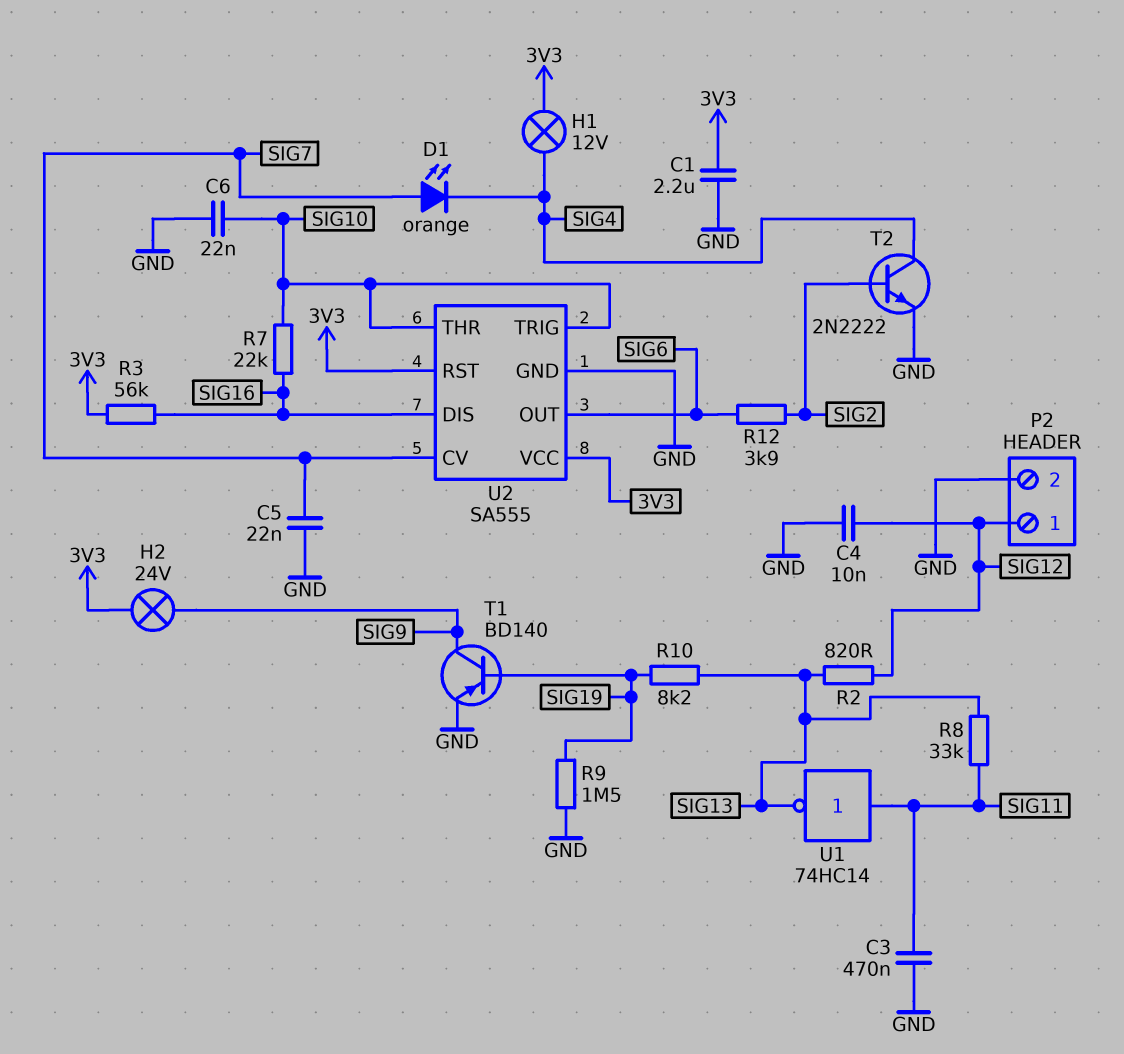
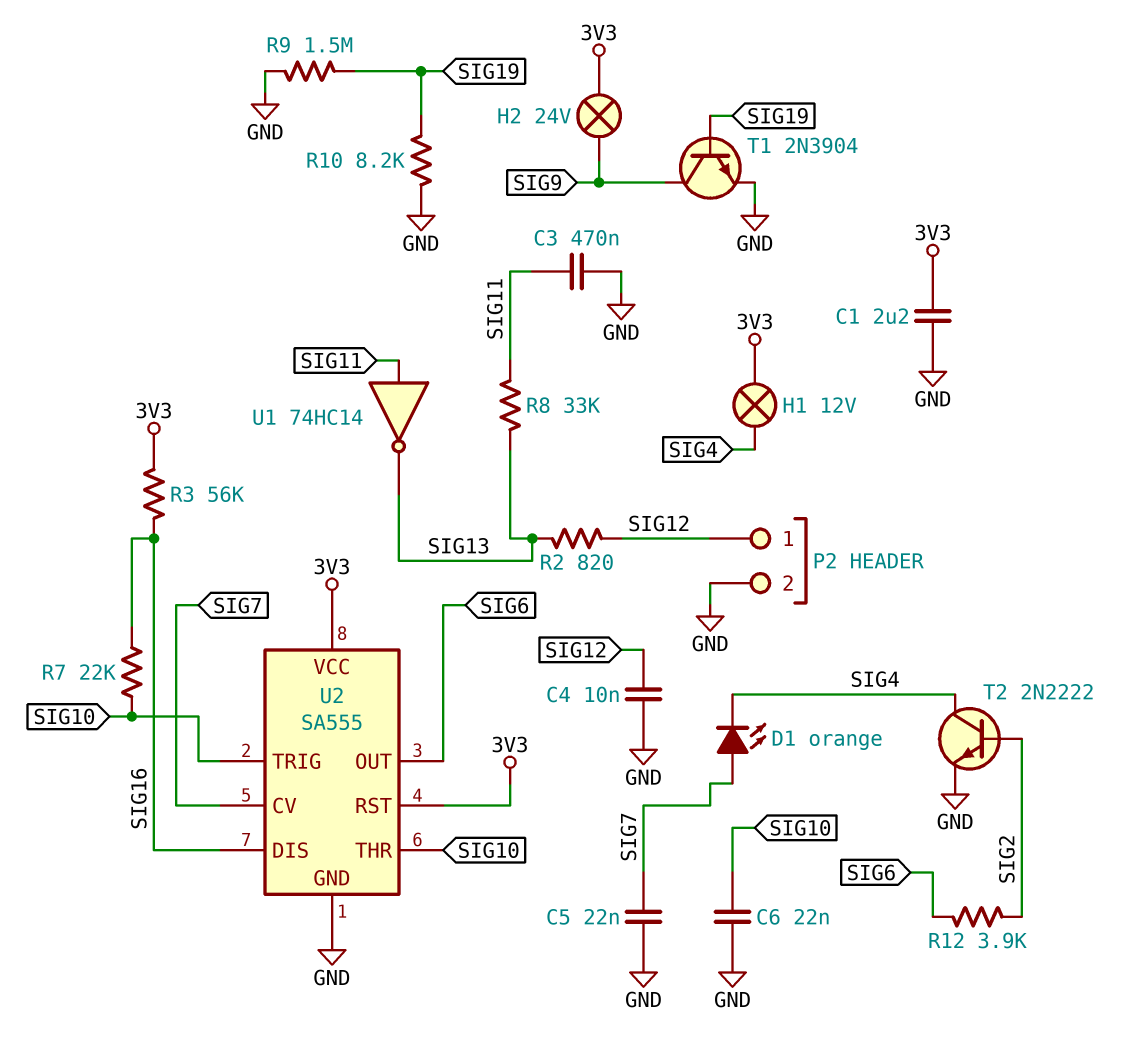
R10: 8.2k (SIG13, SIG19) -> 8.2k (GND, SIG19)
T1: PNP BD140 (B SIG19, C SIG9, E GND) -> NPN 2N3904 (B SIG19, C SIG9, E GND)

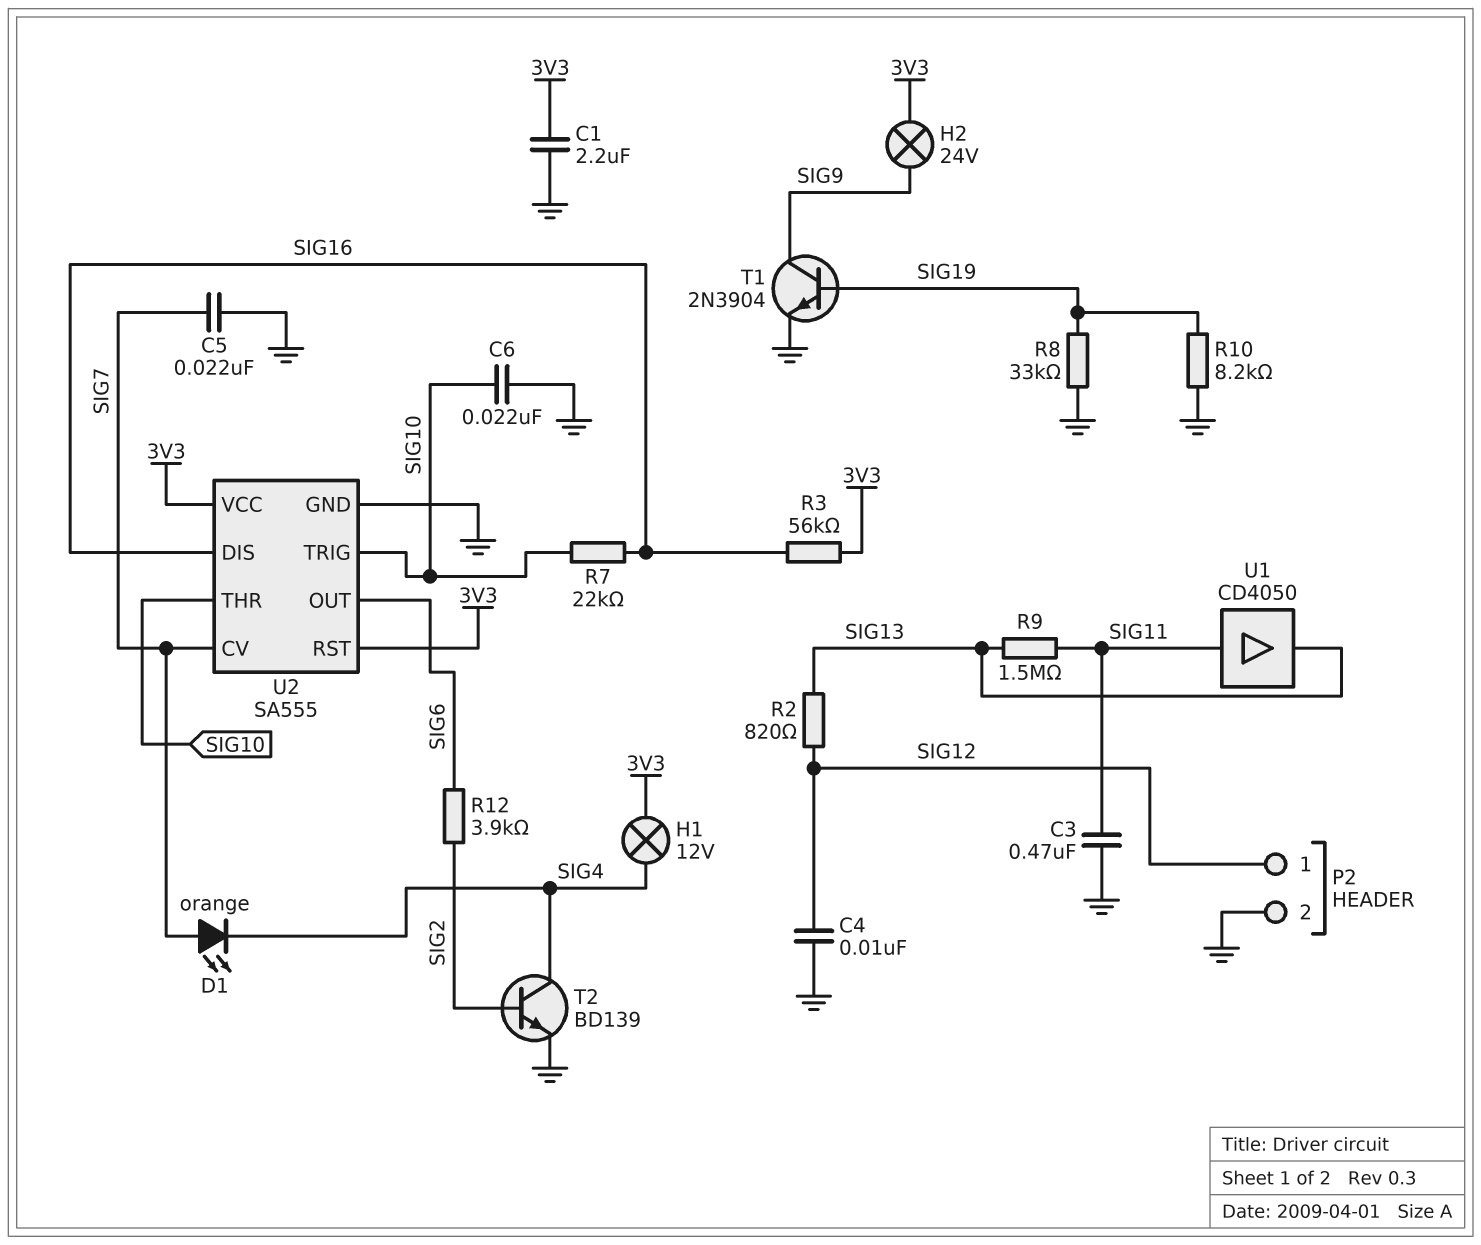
R8: 33k (SIG11, SIG13) -> 33k (GND, SIG19)
R9: 1.5M (GND, SIG19) -> 1.5M (SIG11, SIG13)
T2: NPN 2N2222 (B SIG2, C SIG4, E GND) -> NPN BD139 (B SIG2, C SIG4, E GND)
U1: NOT 74HC14 (in SIG11, out SIG13) -> buffer CD4050 (in SIG11, out SIG13)

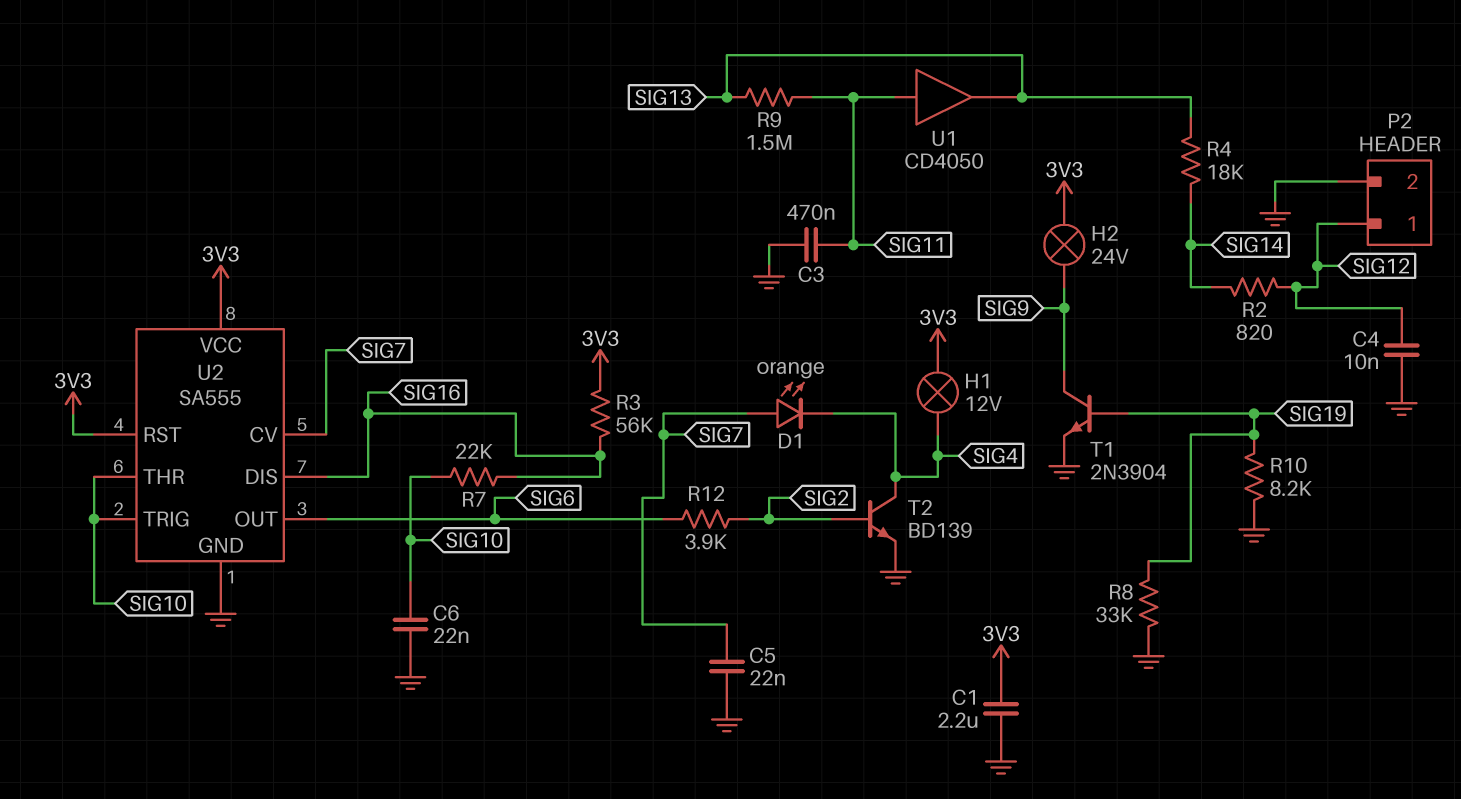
R2: 820 (SIG12, SIG13) -> 820 (SIG12, SIG14)
R4: none -> 18k (SIG13, SIG14)

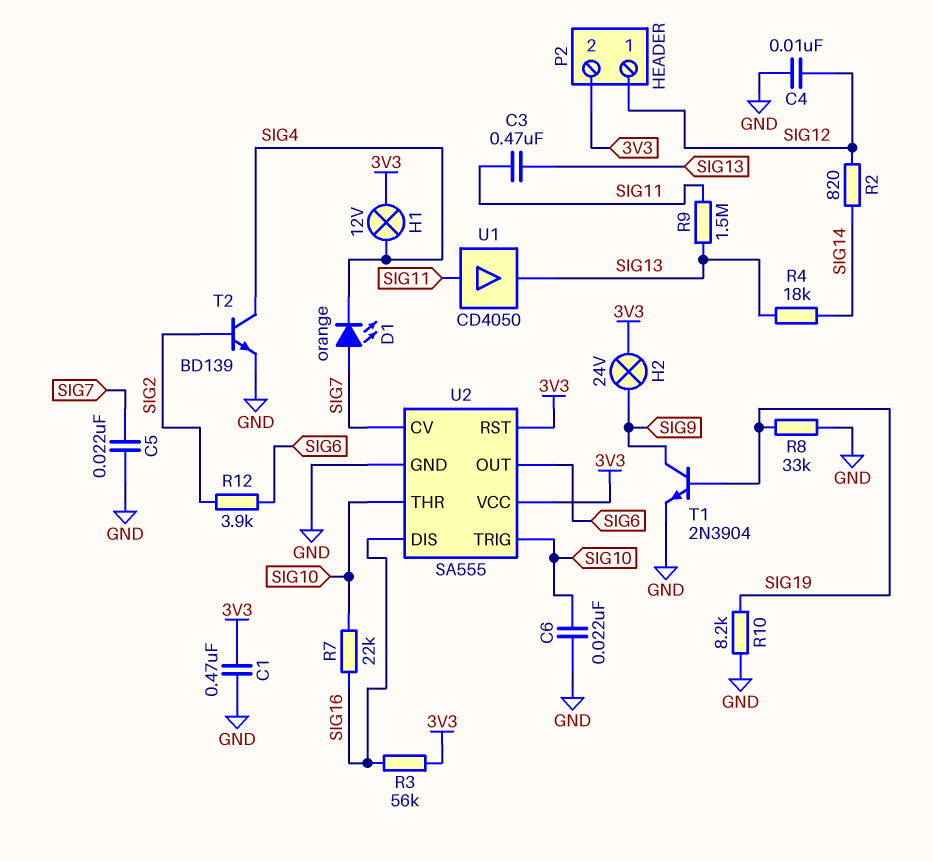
C1: 2.2uF (3V3, GND) -> 470nF (3V3, GND)
C3: 470nF (GND, SIG11) -> 470nF (SIG11, SIG13)
P2 pin 2: GND -> 3V3

